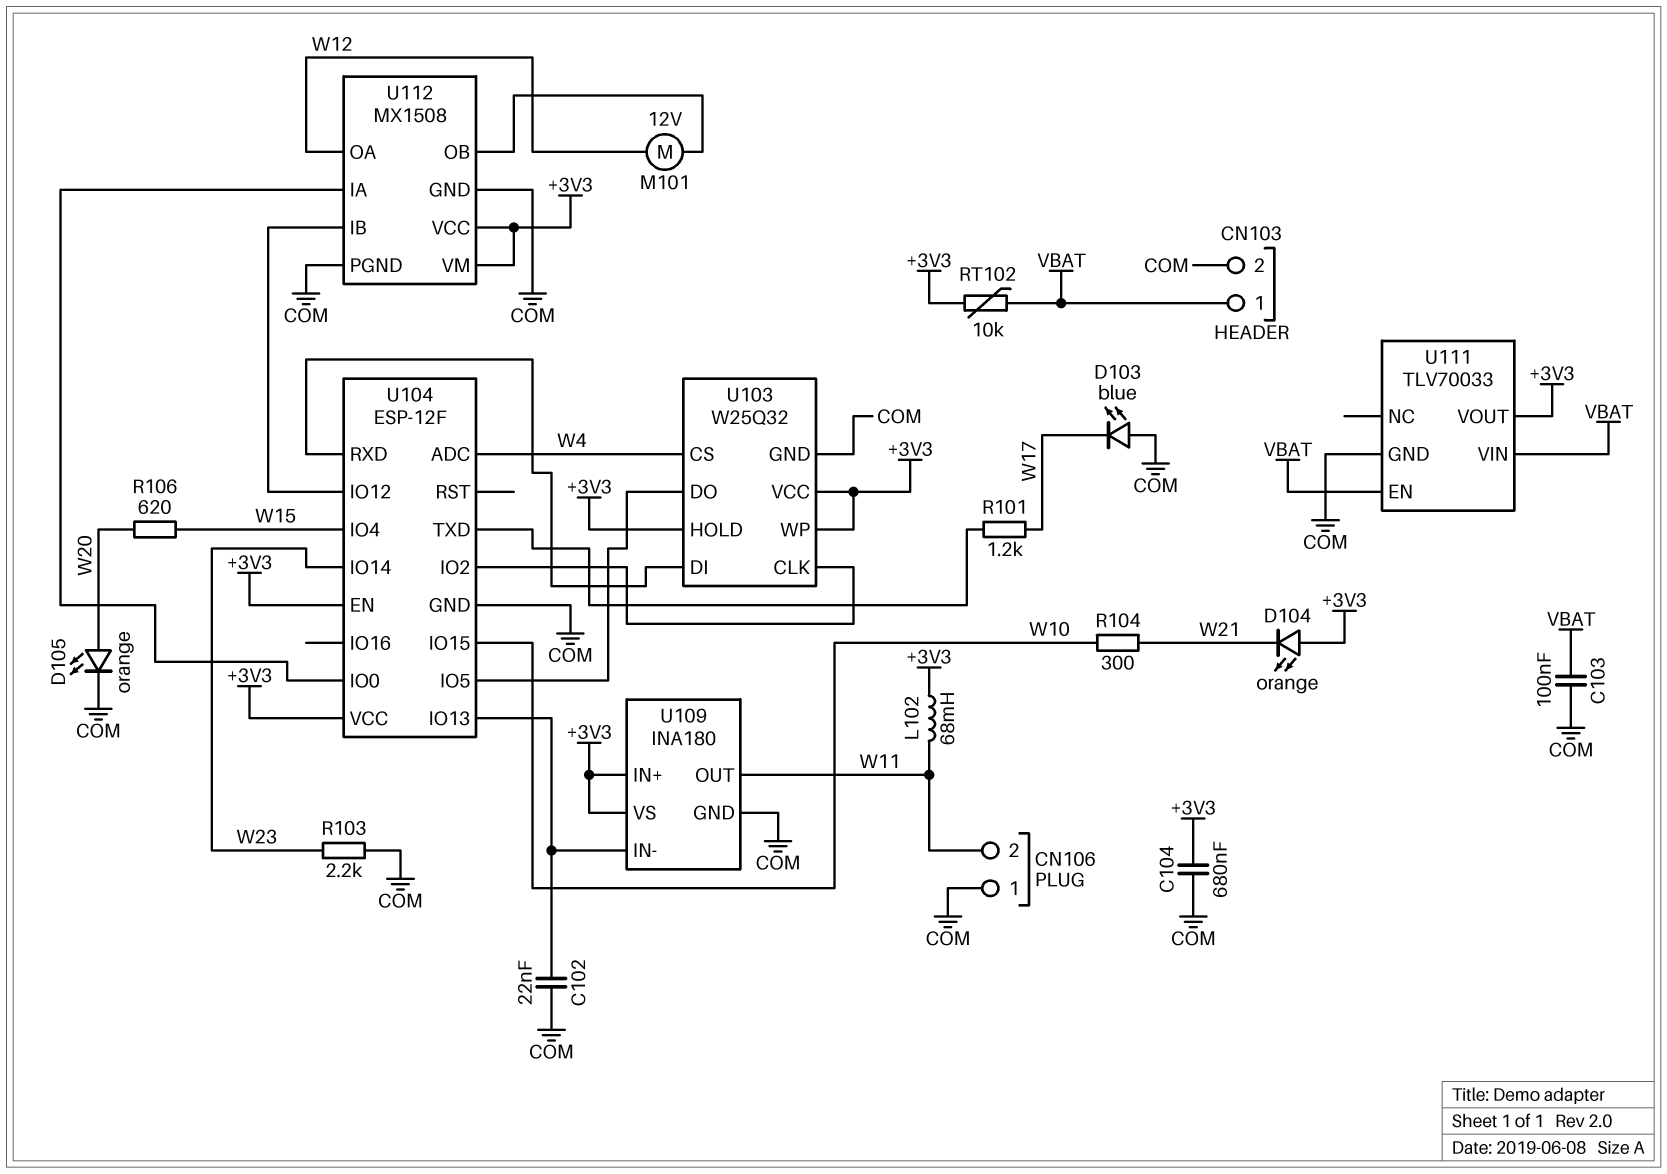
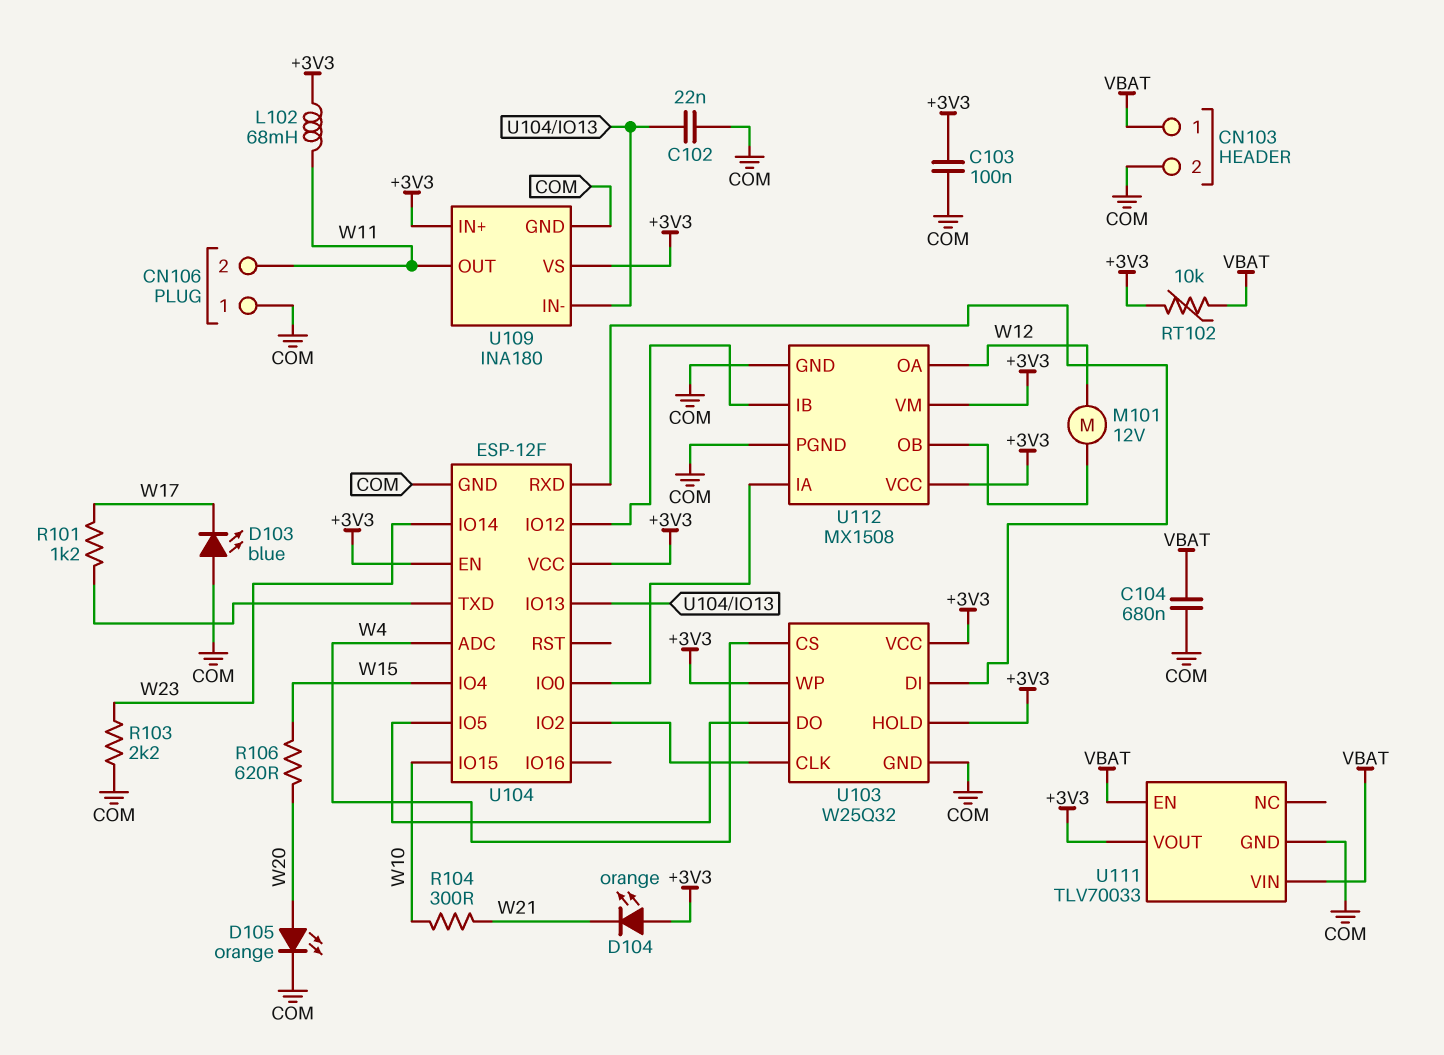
C103: 100nF (COM, VBAT) -> 100nF (+3V3, COM)
C104: 680nF (+3V3, COM) -> 680nF (COM, VBAT)

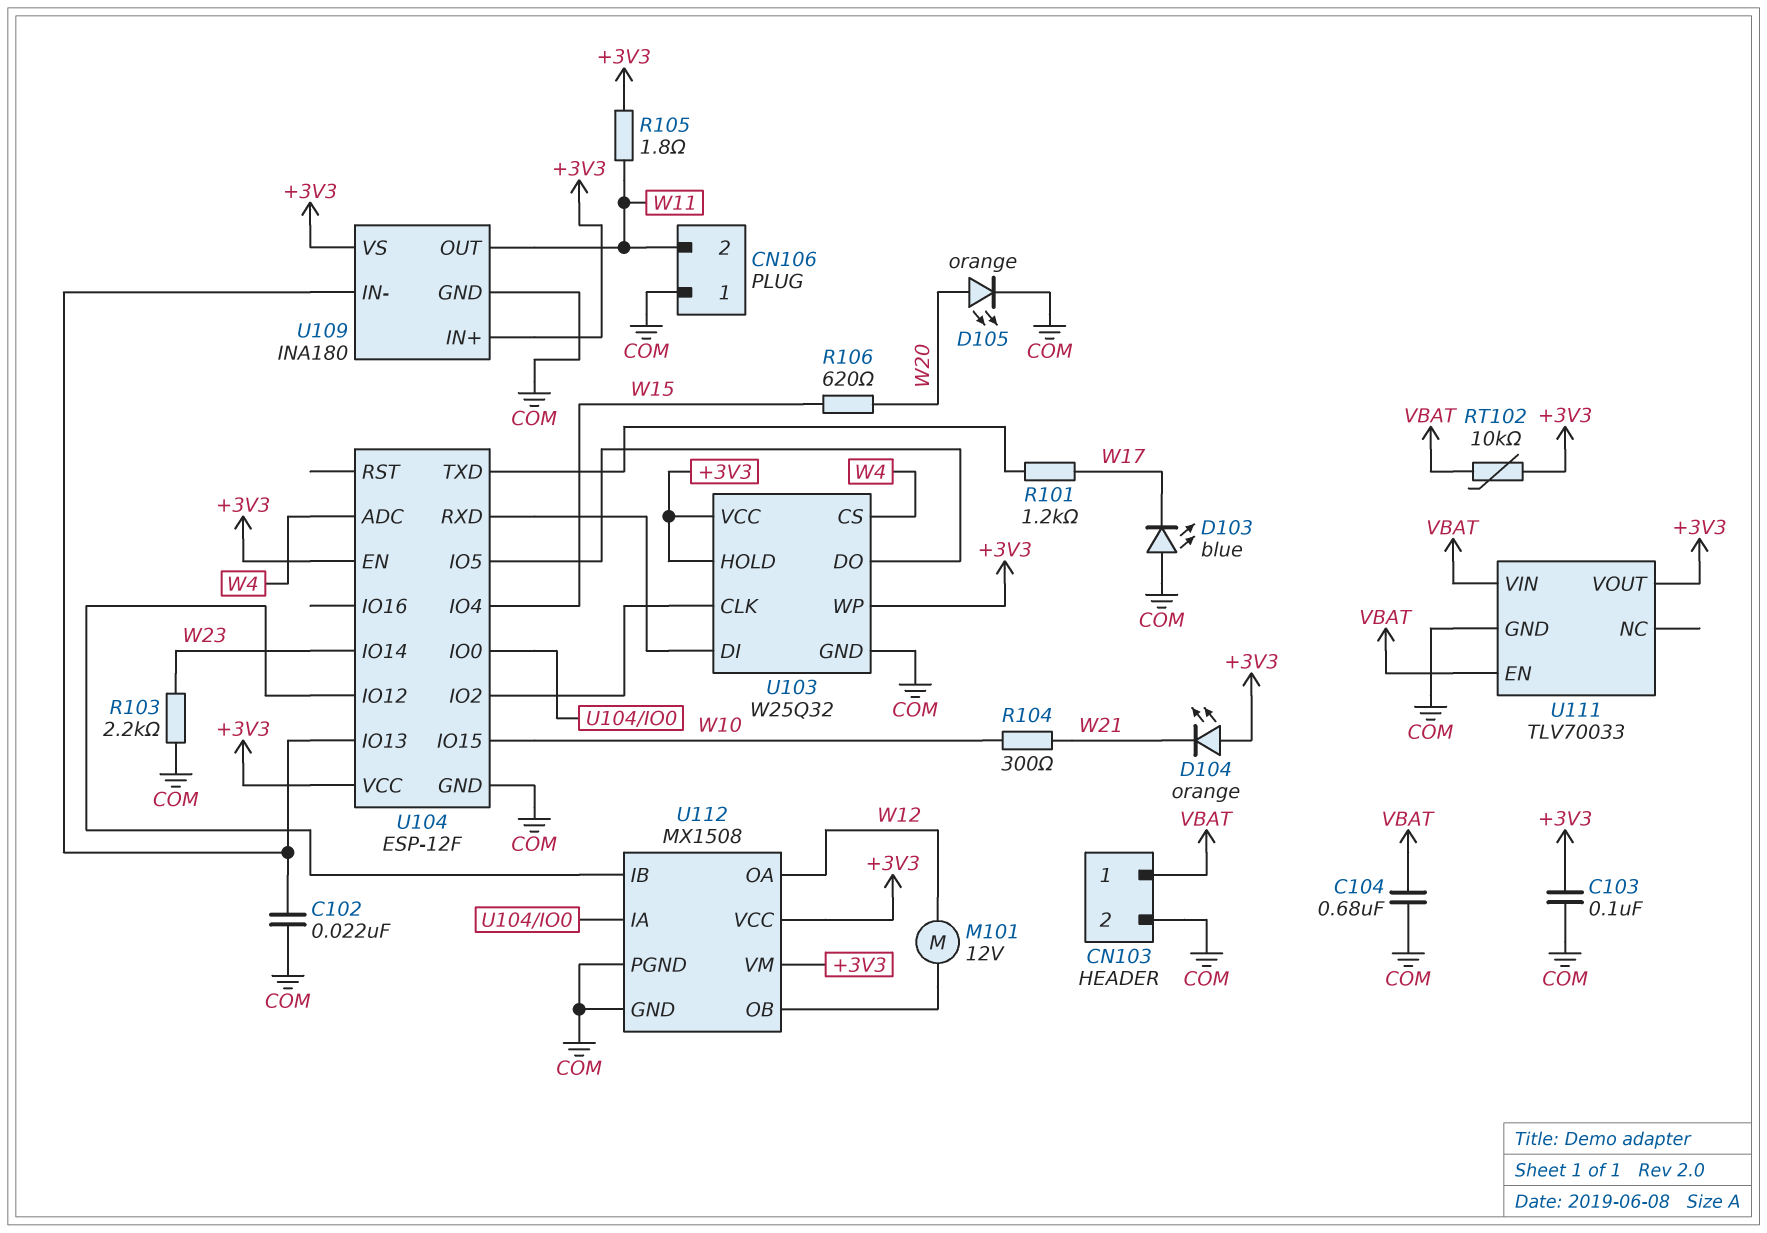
L102: 68mH (+3V3, W11) -> none
R105: none -> 1.8 (+3V3, W11)

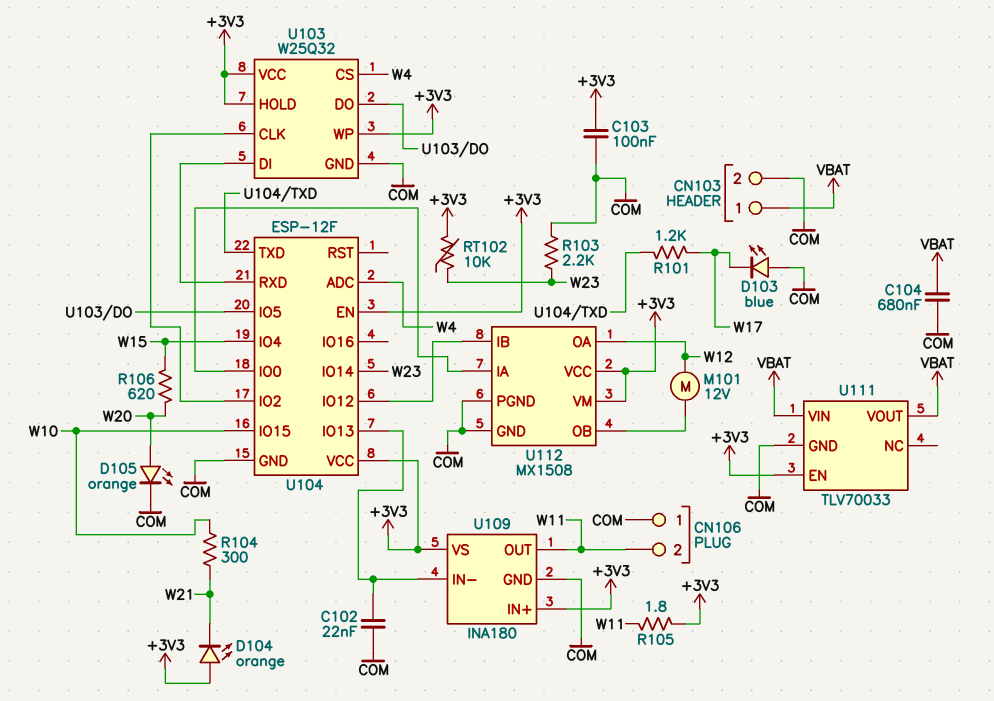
RT102: 10k (+3V3, VBAT) -> 10k (+3V3, W23)
U111 pin EN: VBAT -> +3V3
U111 pin VOUT: +3V3 -> VBAT

